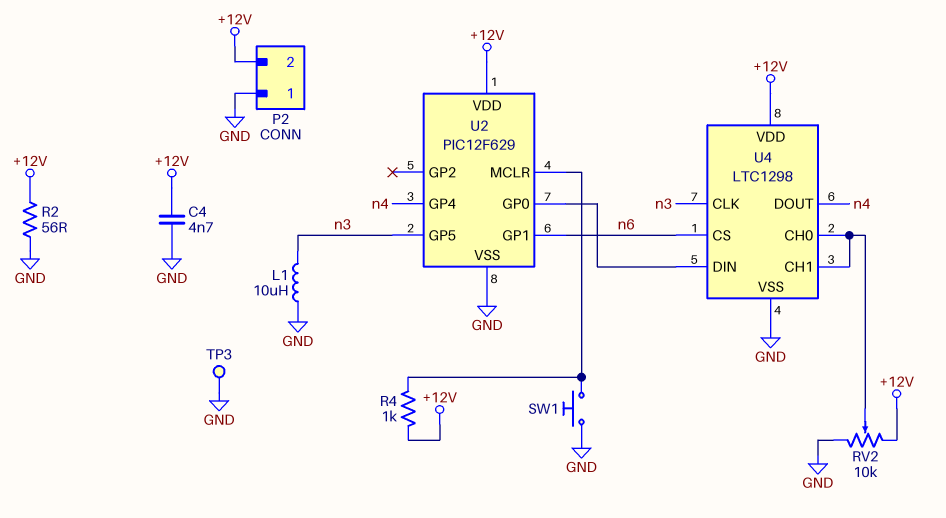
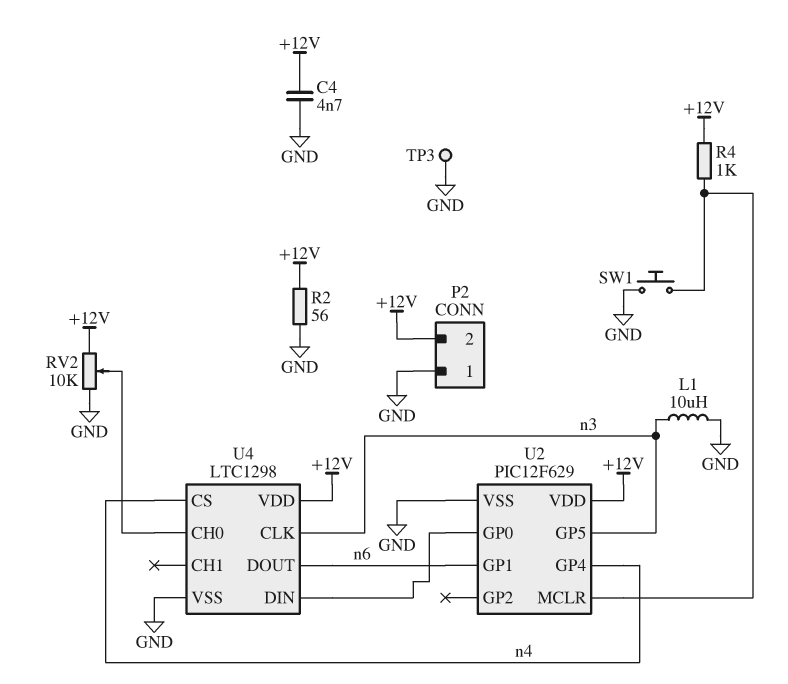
U4 pin CH1: U4/CH0 -> none
U4 pin CS: n6 -> n4
U4 pin DOUT: n4 -> n6

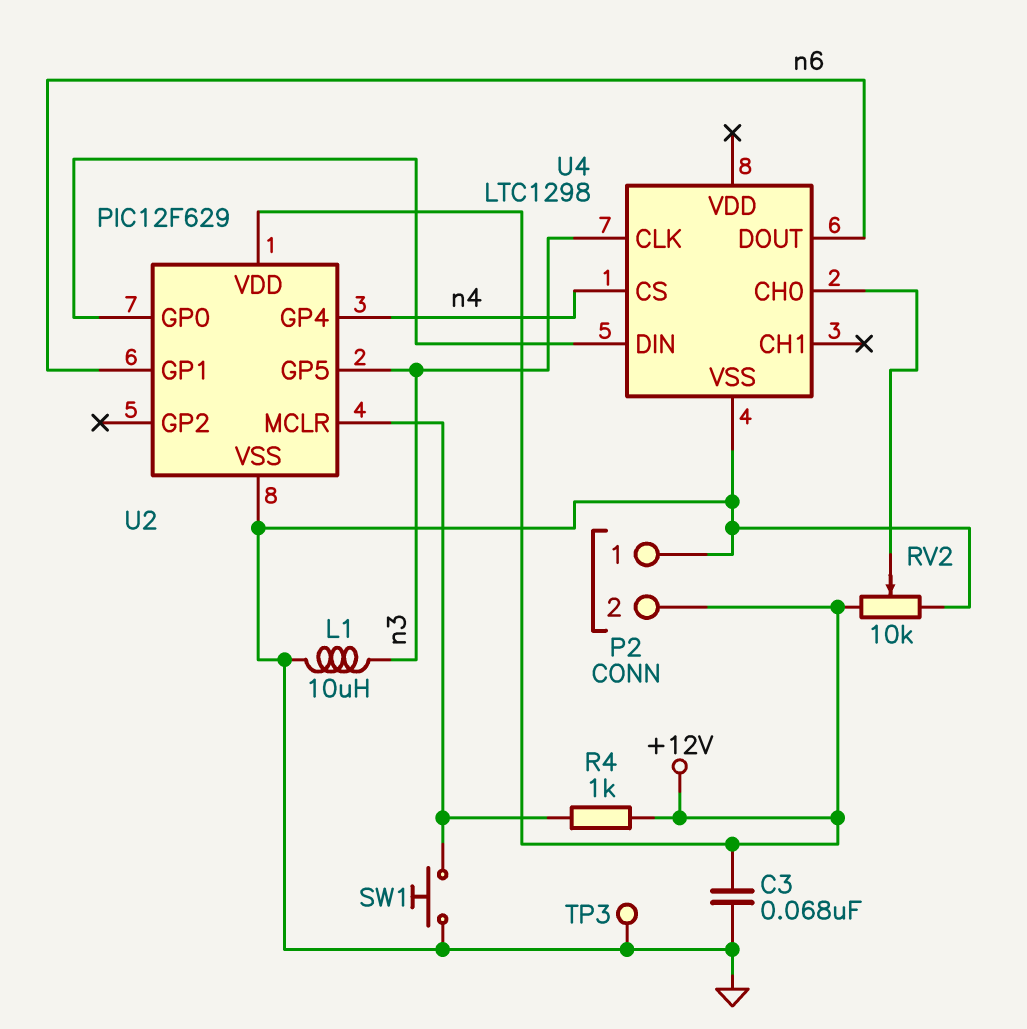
C3: none -> 68nF (+12V, GND)
C4: 4.7nF (+12V, GND) -> none
R2: 56 (+12V, GND) -> none
U4 pin VDD: +12V -> none

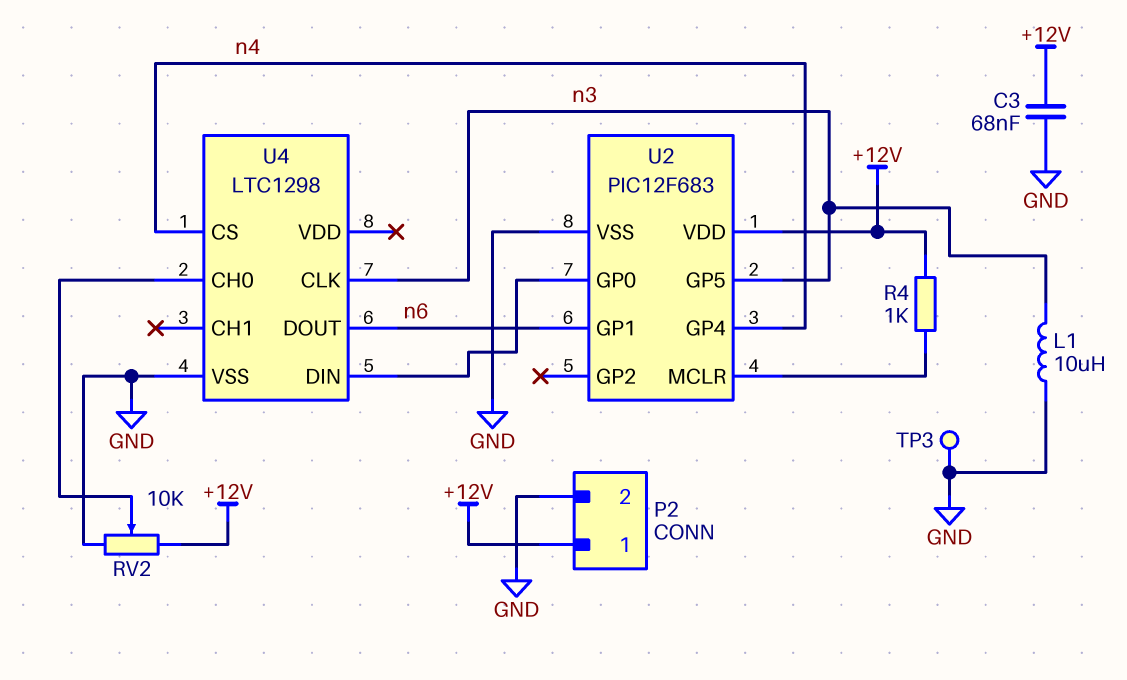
P2 pin 1: GND -> +12V
P2 pin 2: +12V -> GND
SW1: button (GND, U2/MCLR) -> none
U2: PIC12F629 -> PIC12F683

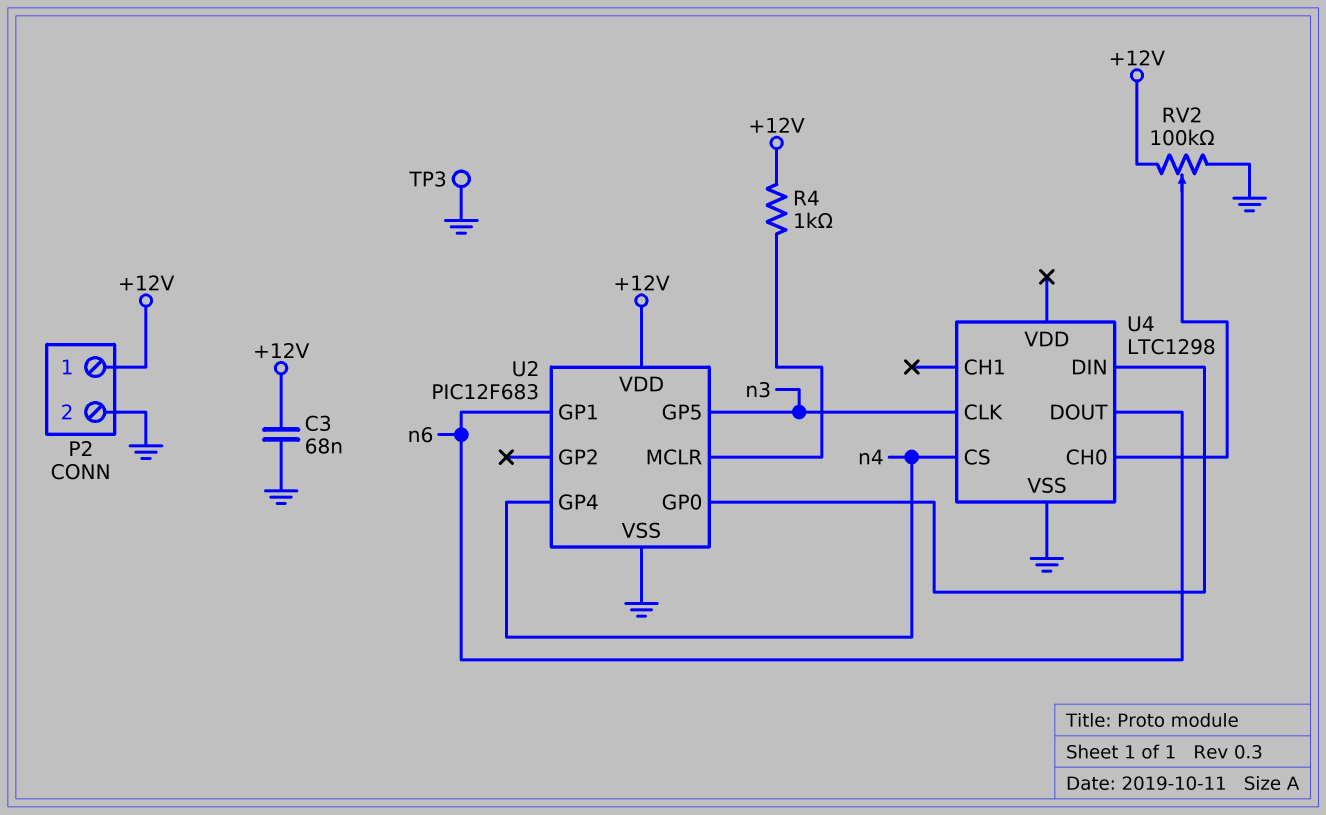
L1: 10uH (GND, n3) -> none
RV2: 10k (+12V, GND, wiper U4/CH0) -> 100k (+12V, GND, wiper U4/CH0)

